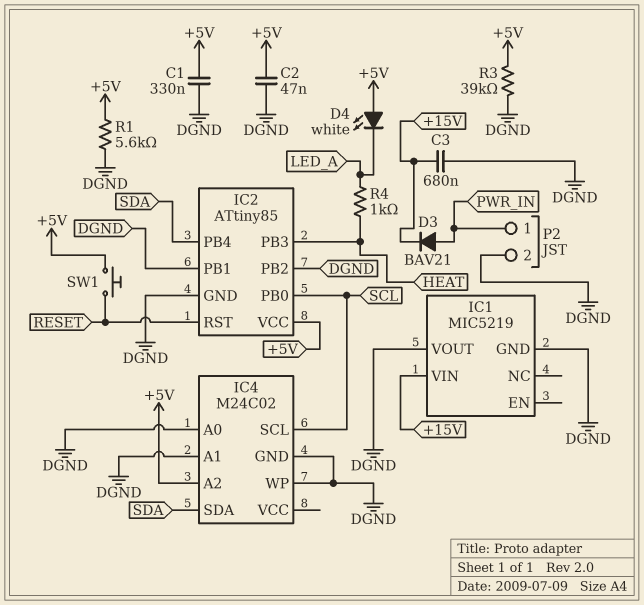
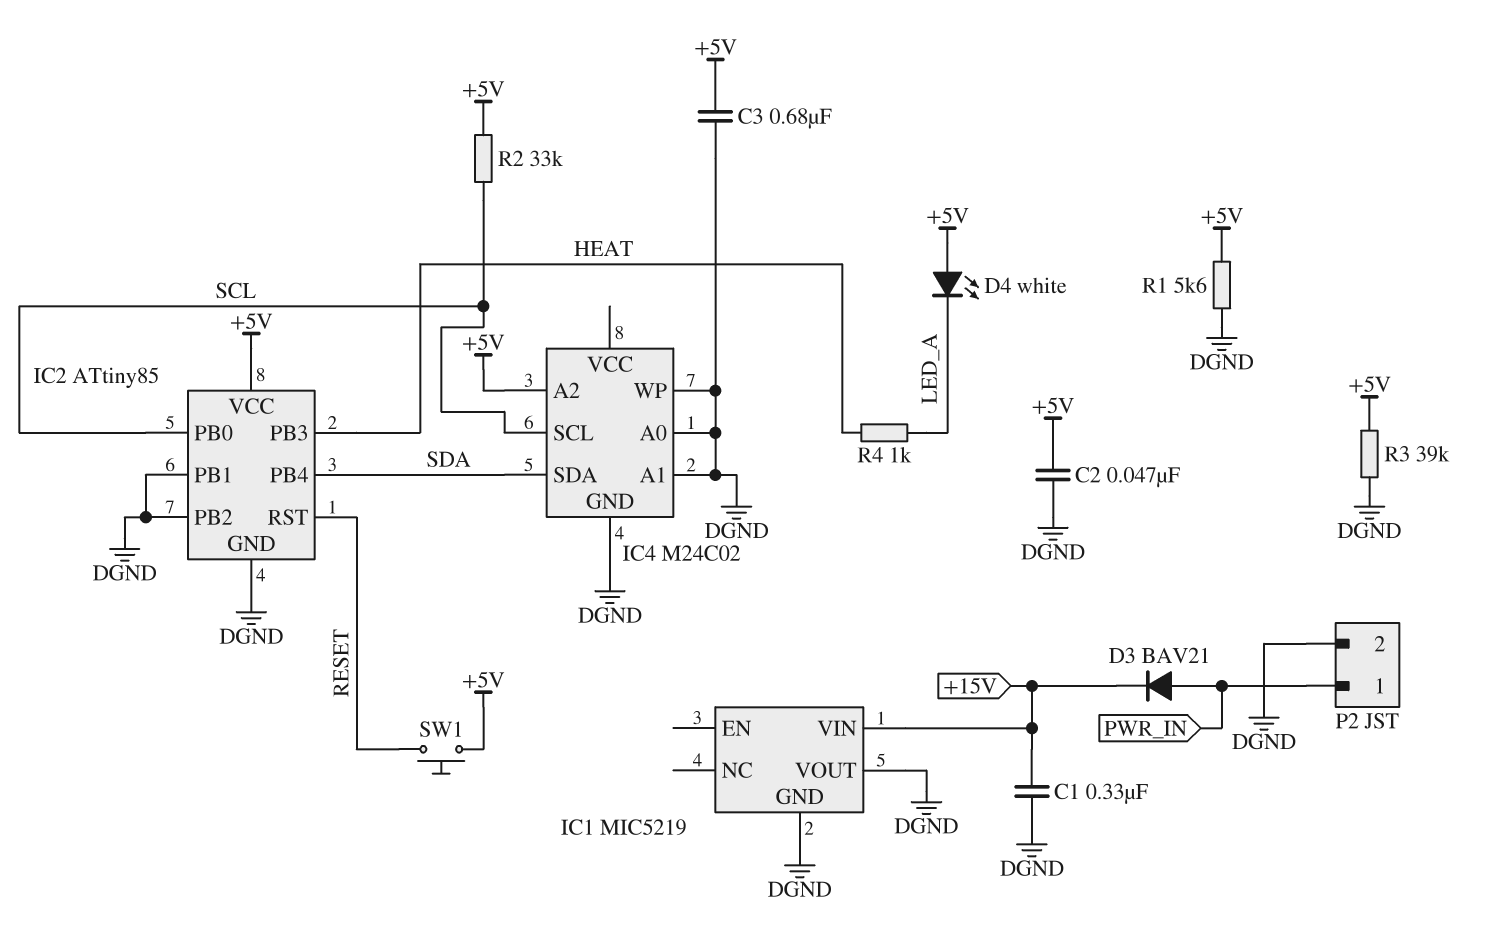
C1: 330nF (+5V, DGND) -> 330nF (+15V, DGND)
C3: 680nF (+15V, DGND) -> 680nF (+5V, DGND)
R2: none -> 33k (+5V, SCL)

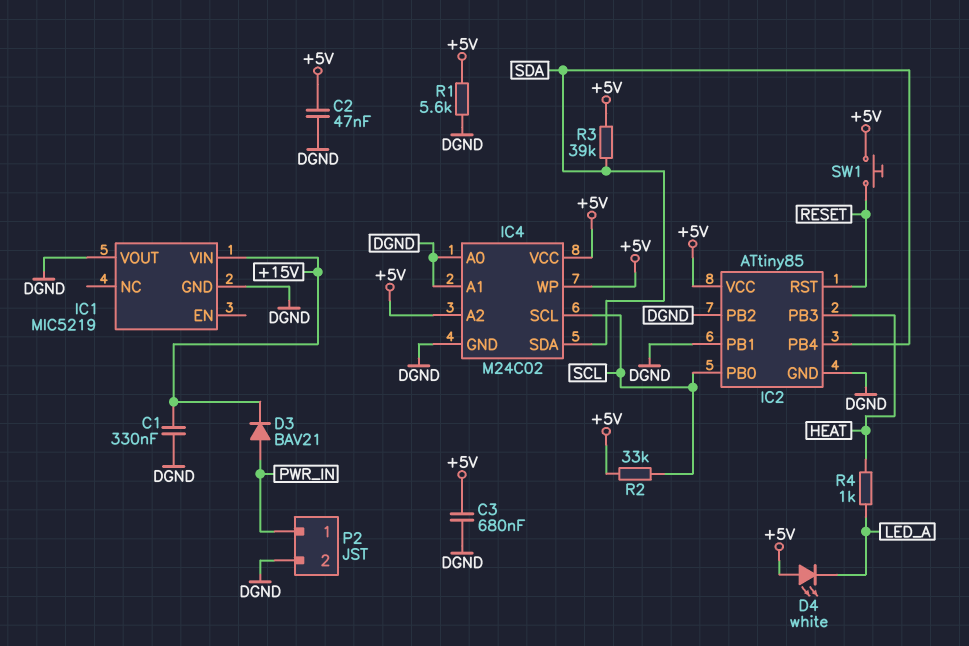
IC4 pin VCC: none -> +5V
IC4 pin WP: DGND -> +5V
R3: 39k (+5V, DGND) -> 39k (+5V, SDA)

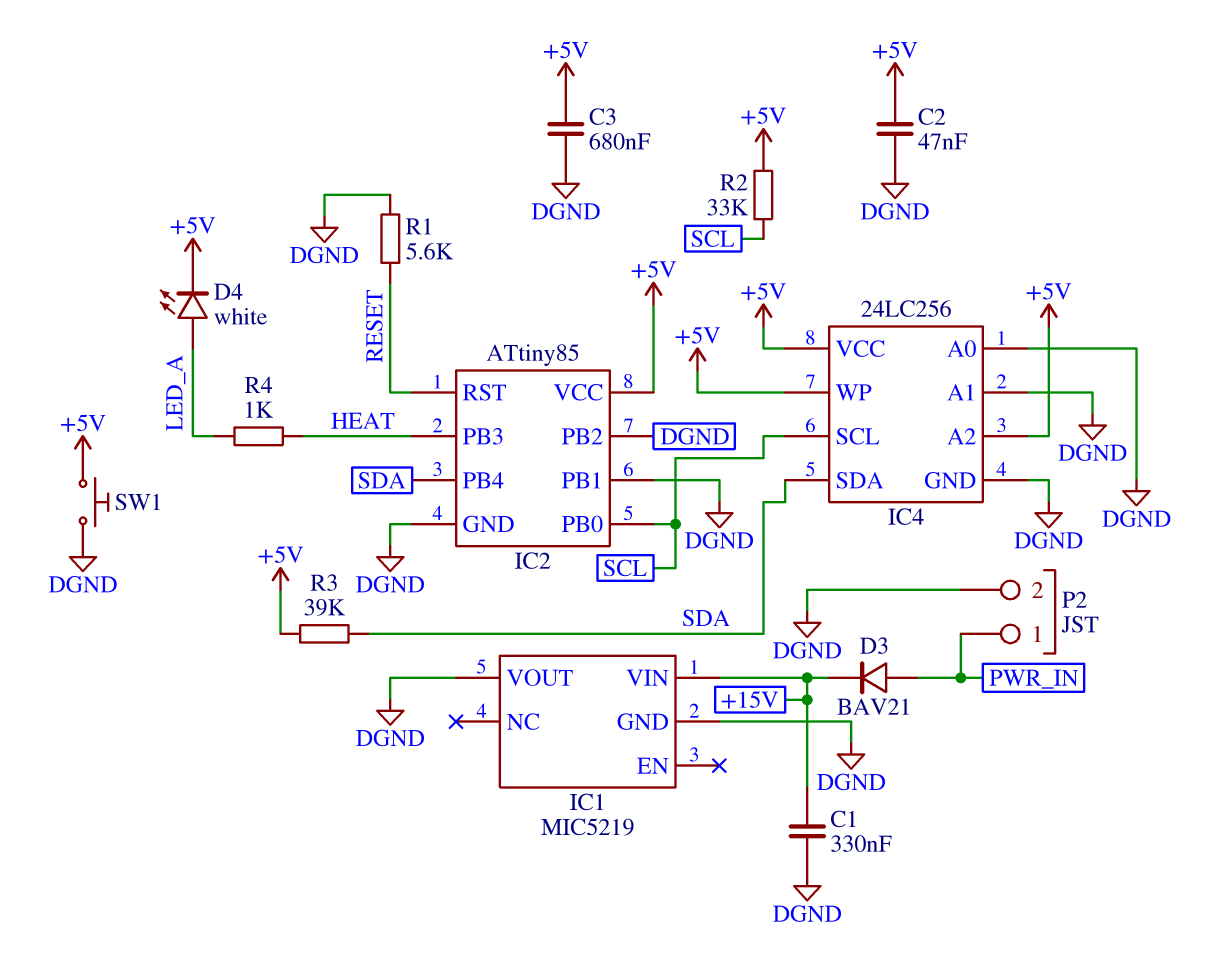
D4: LED white (A +5V, K LED_A) -> LED white (A LED_A, K +5V)
IC4: M24C02 -> 24LC256
R1: 5.6k (+5V, DGND) -> 5.6k (DGND, RESET)
SW1: button (+5V, RESET) -> button (+5V, DGND)

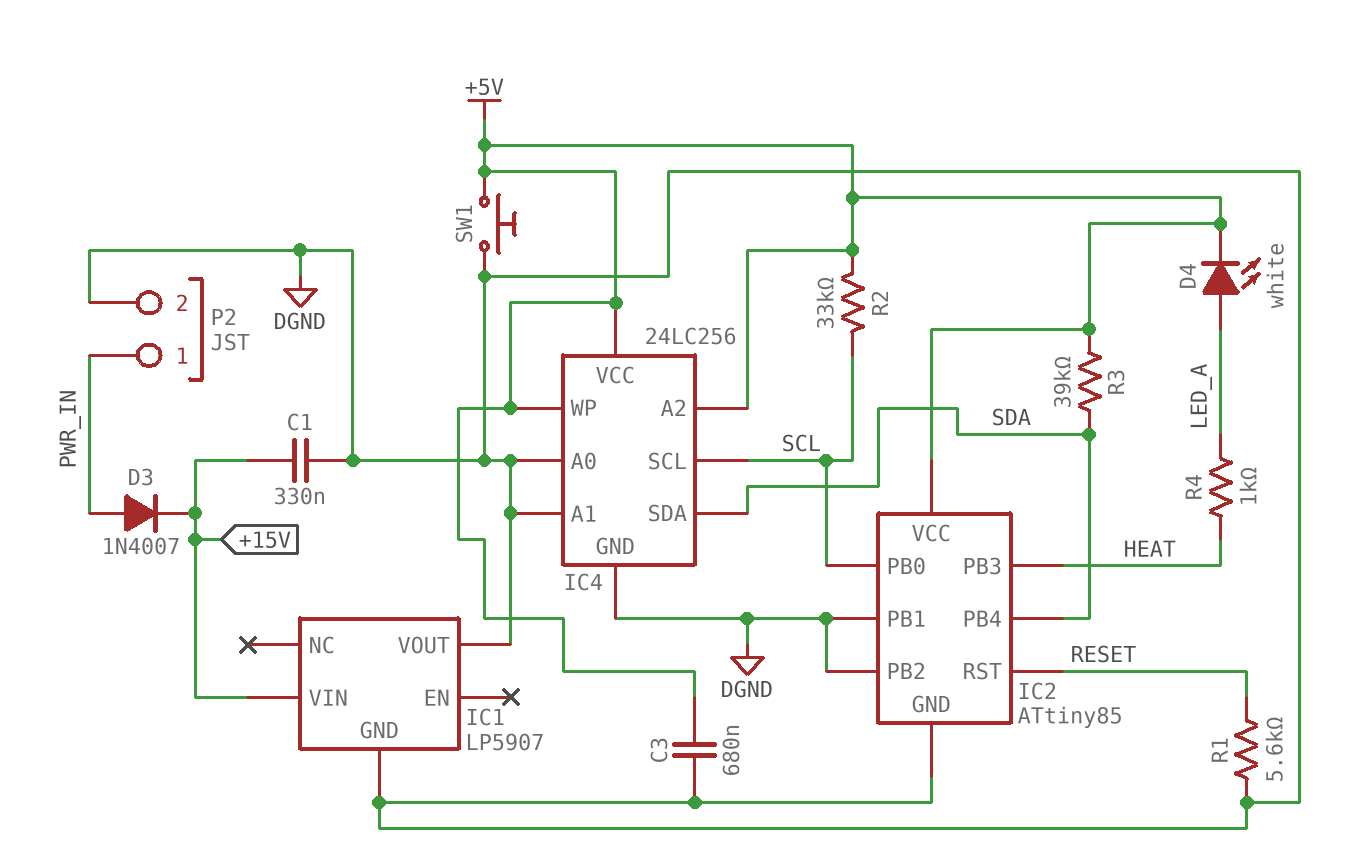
C2: 47nF (+5V, DGND) -> none
D3: diode BAV21 (A PWR_IN, K +15V) -> diode 1N4007 (A PWR_IN, K +15V)
IC1: MIC5219 -> LP5907

